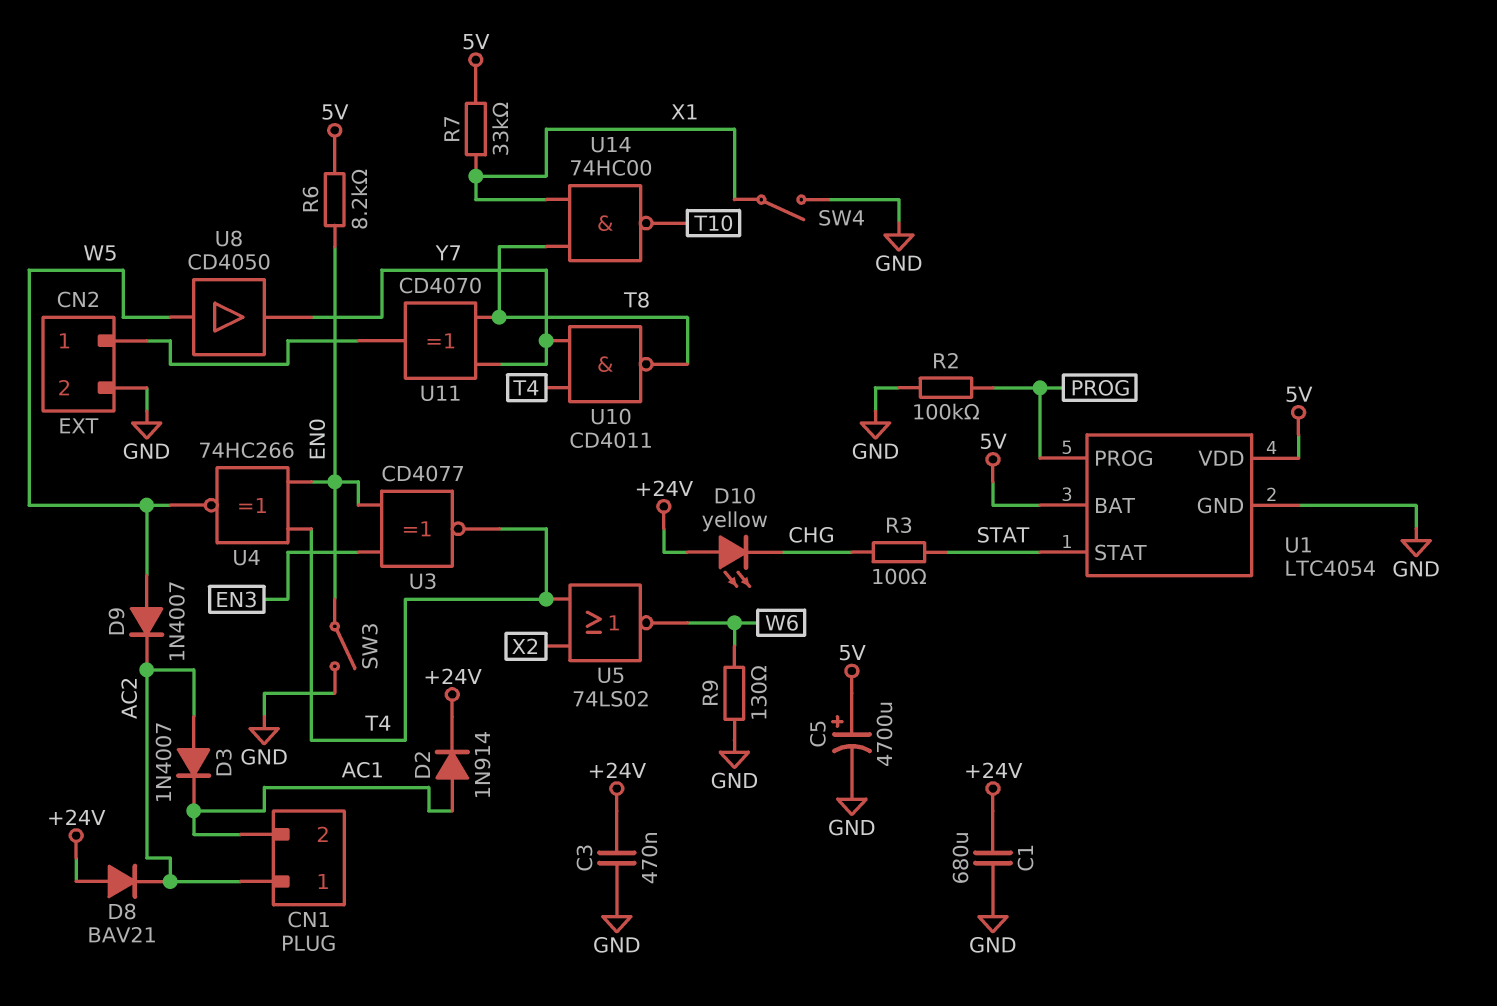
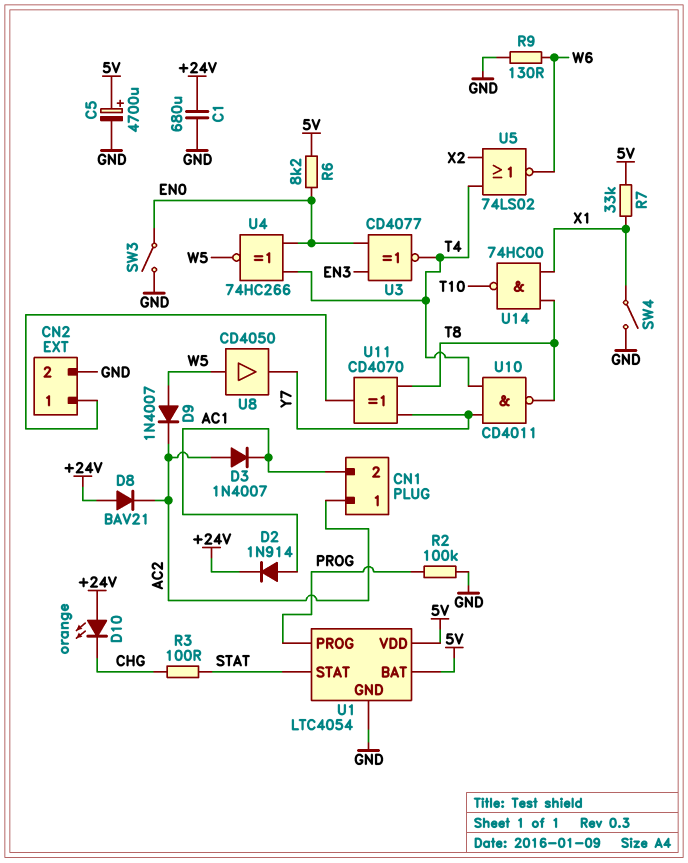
C3: 470nF (+24V, GND) -> none
D10: LED yellow (A +24V, K CHG) -> LED orange (A +24V, K CHG)

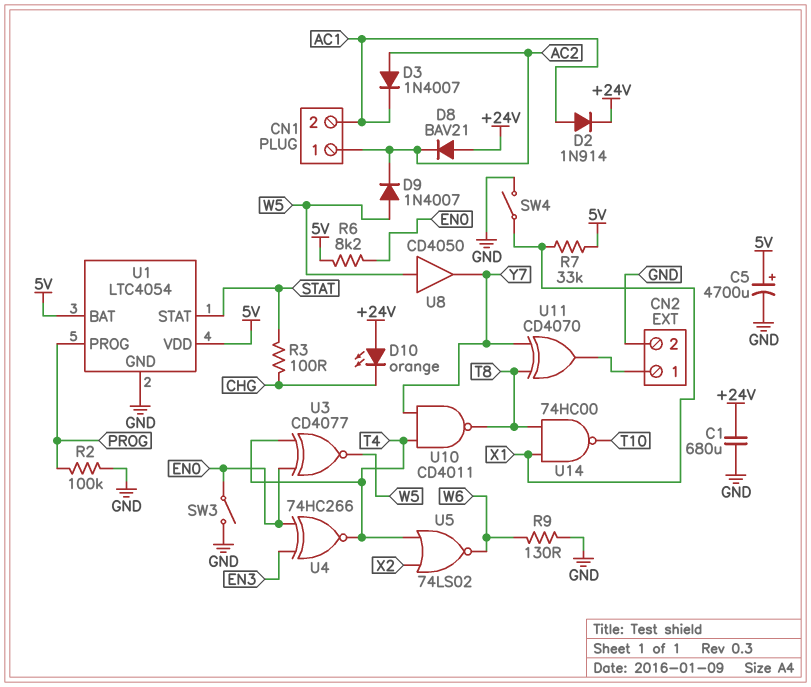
U3: XNOR CD4077 (in EN0, in EN3, out T4) -> XNOR CD4077 (in EN0, in T4, out W5)
U4: XNOR 74HC266 (in EN0, in T4, out W5) -> XNOR 74HC266 (in EN0, in EN3, out T4)

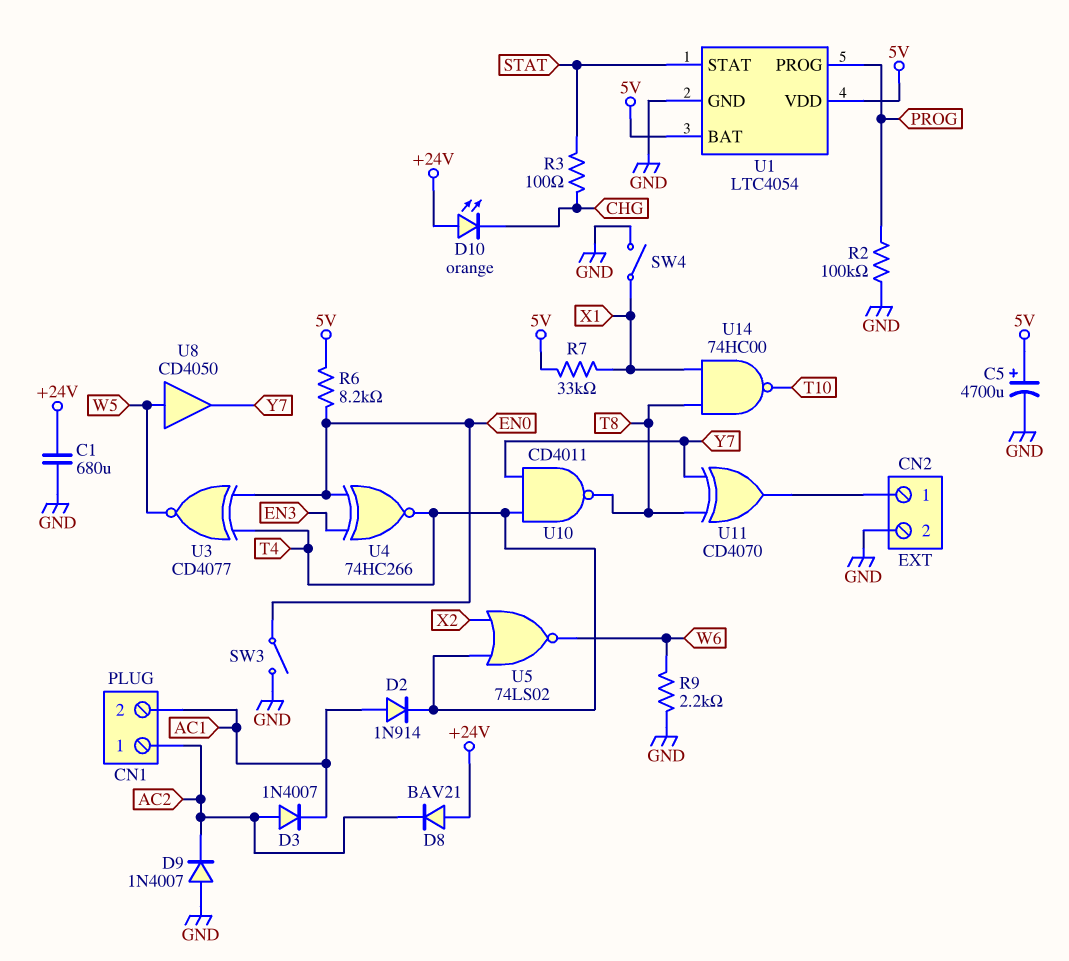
D2: diode 1N914 (A AC1, K +24V) -> diode 1N914 (A AC1, K T4)
D9: diode 1N4007 (A W5, K AC2) -> diode 1N4007 (A GND, K AC2)
R9: 130 (GND, W6) -> 2.2k (GND, W6)

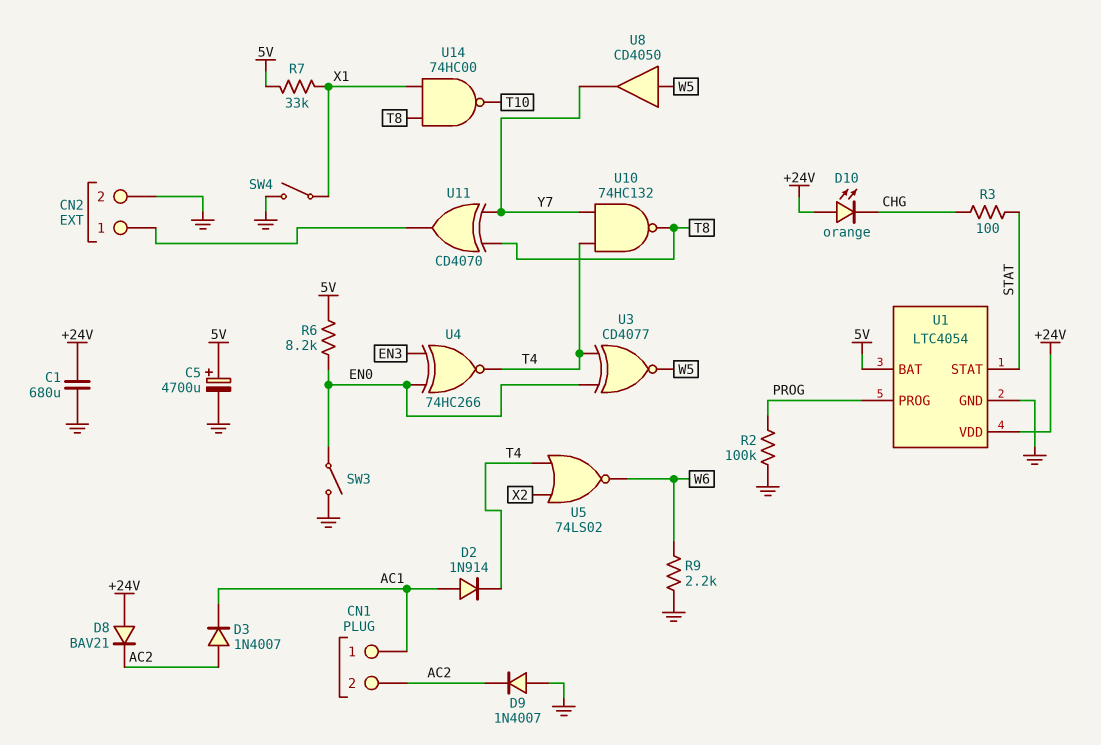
CN1 pin 1: AC2 -> AC1
CN1 pin 2: AC1 -> AC2
U1 pin VDD: 5V -> +24V
U10: NAND CD4011 (in T4, in Y7, out T8) -> NAND 74HC132 (in T4, in Y7, out T8)

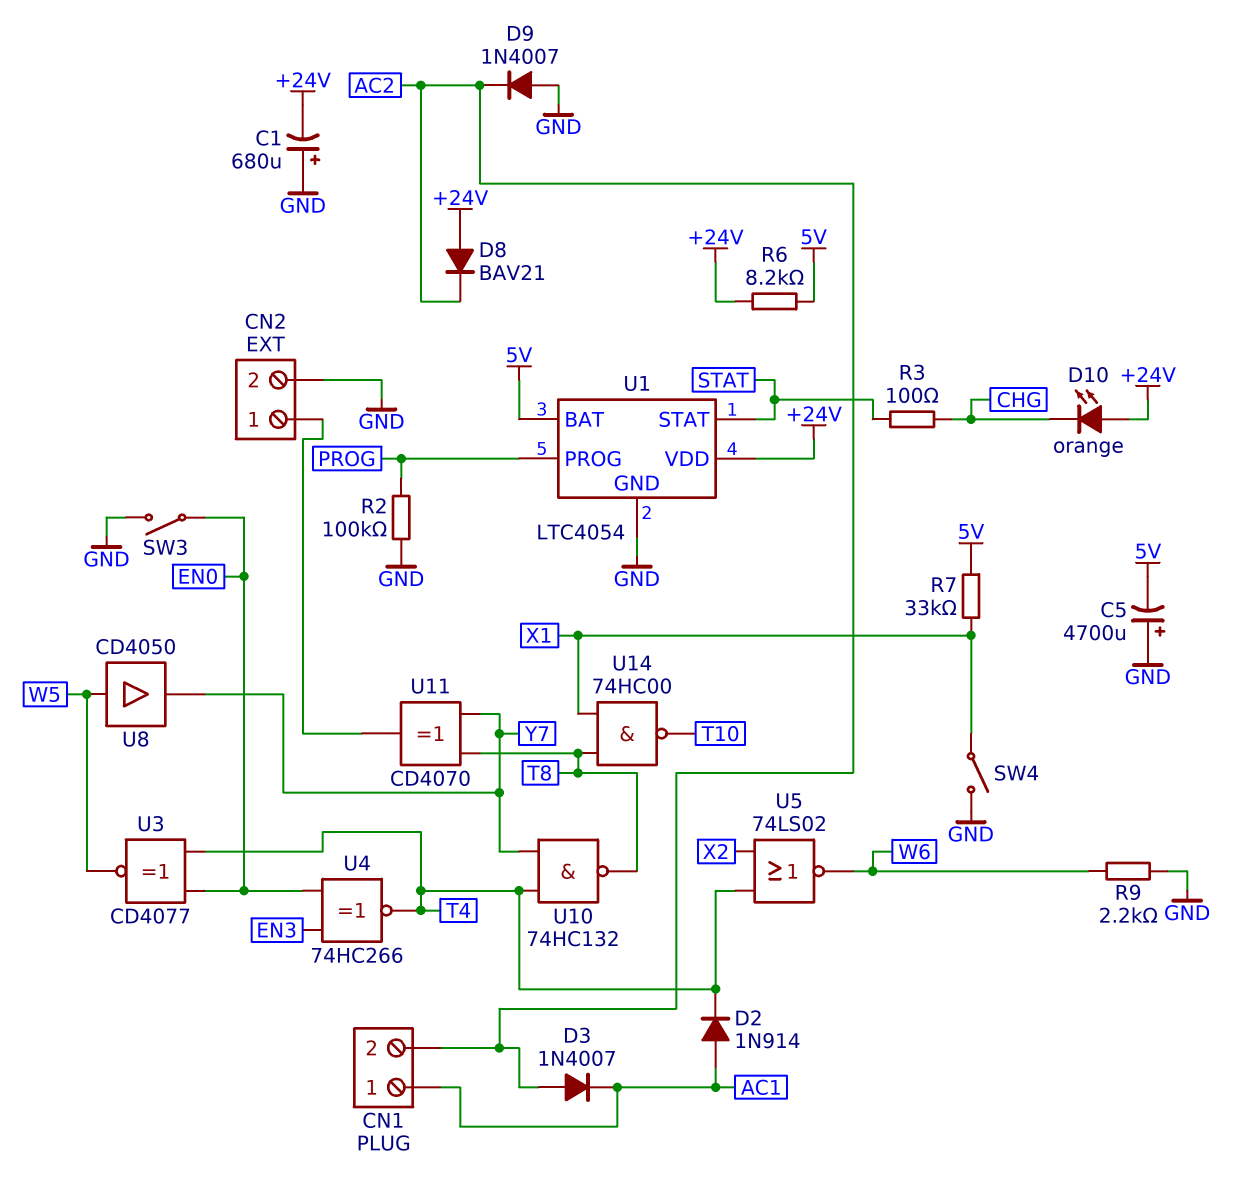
C1: 680uF (+24V, GND) -> 680uF (plus GND, minus +24V)
C5: 4700uF (plus 5V, minus GND) -> 4700uF (plus GND, minus 5V)
R6: 8.2k (5V, EN0) -> 8.2k (+24V, 5V)

